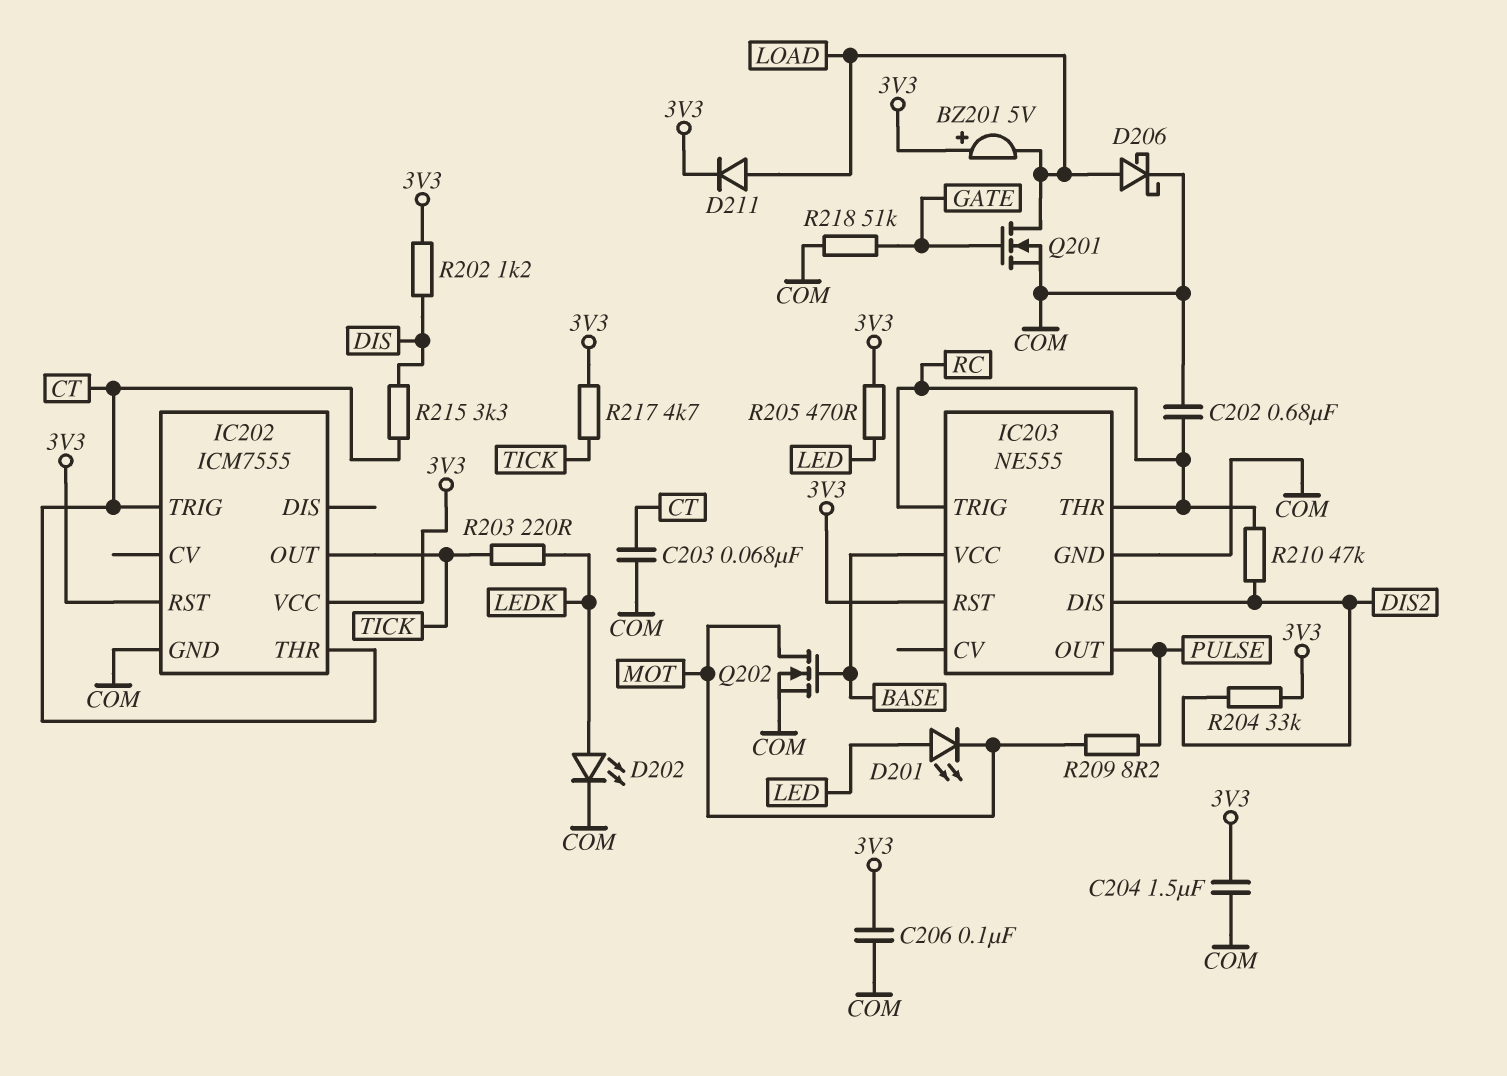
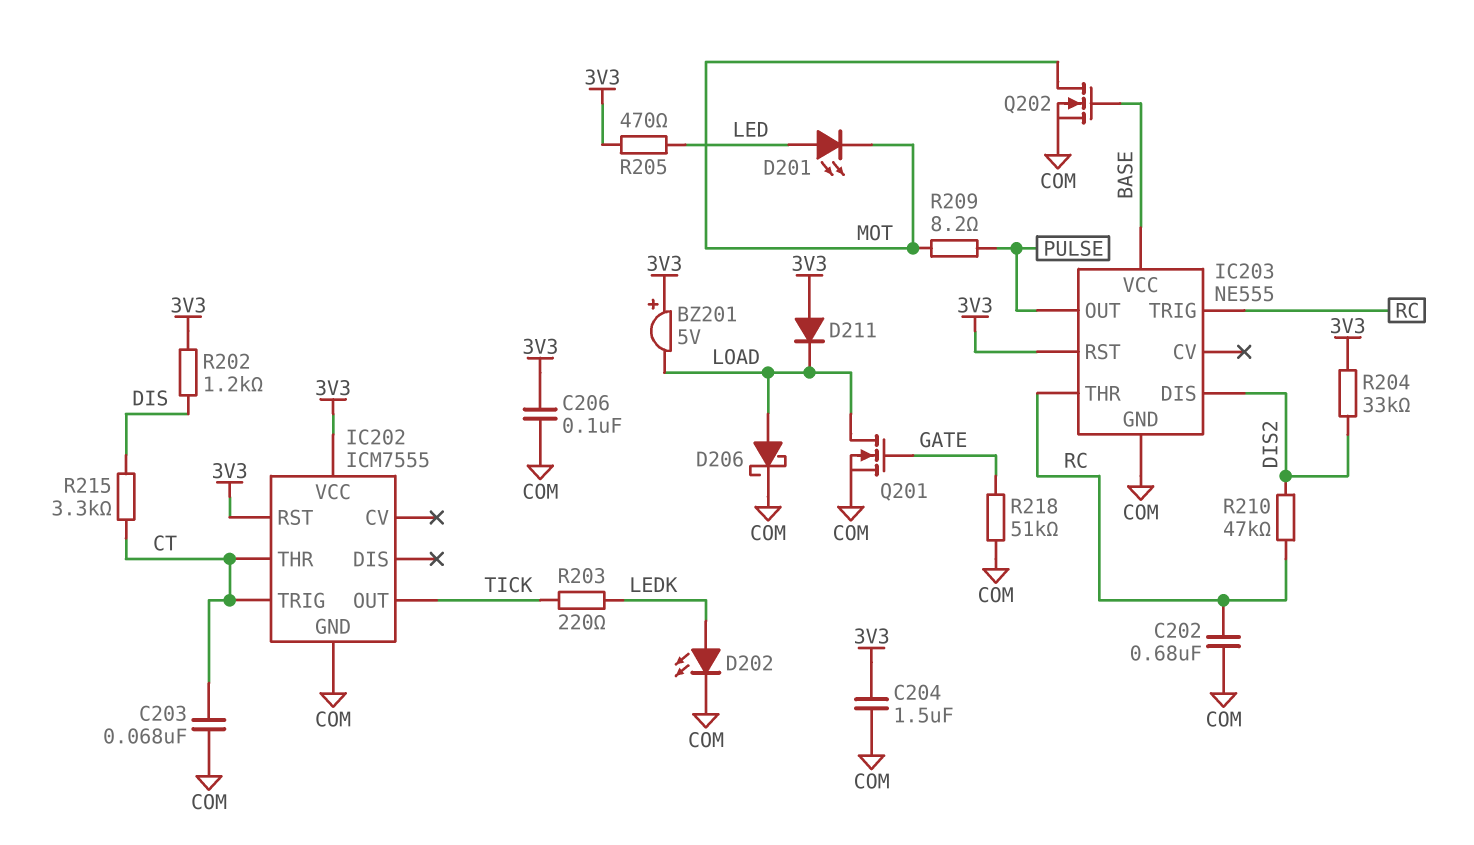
D211: diode (A LOAD, K 3V3) -> diode (A 3V3, K LOAD)
R217: 4.7k (3V3, TICK) -> none

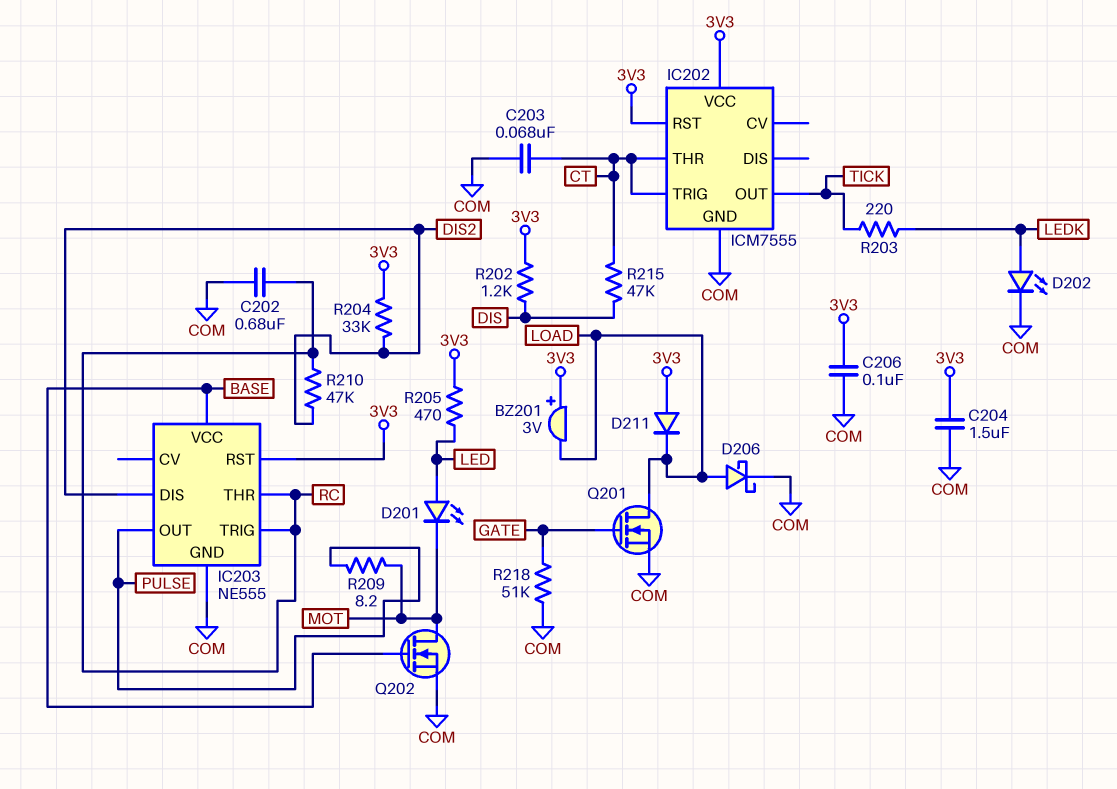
BZ201: buzzer 5V (plus 3V3, minus LOAD) -> buzzer 3V (plus 3V3, minus LOAD)
R215: 3.3k (CT, DIS) -> 47k (CT, DIS)

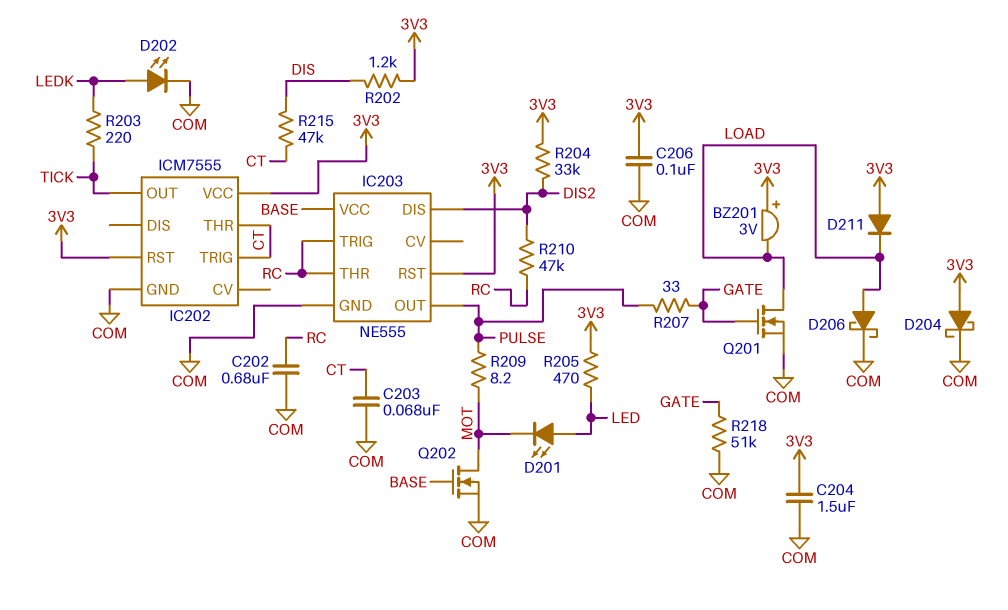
D204: none -> schottky (A 3V3, K COM)
R207: none -> 33 (GATE, PULSE)

